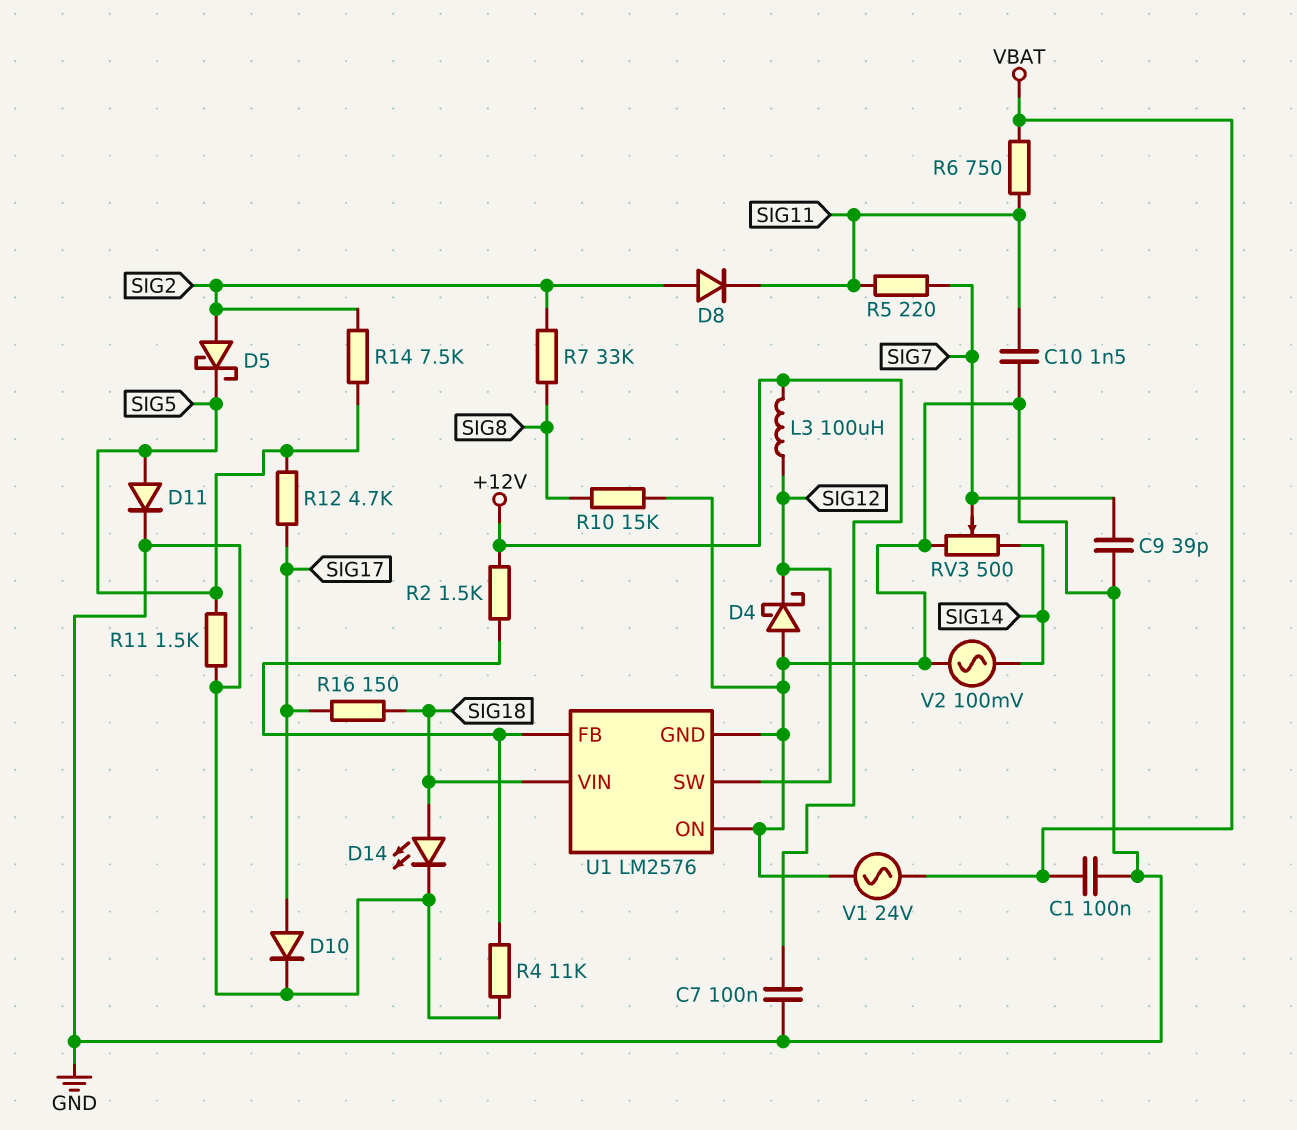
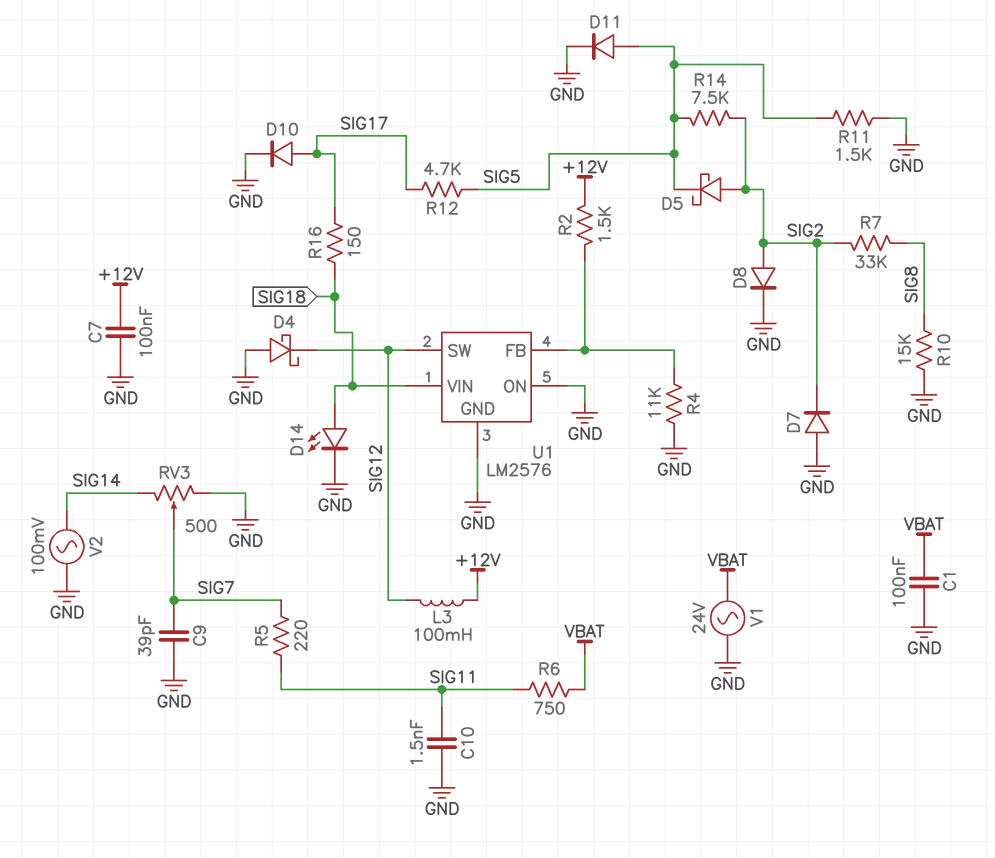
D7: none -> diode (A GND, K SIG2)
D8: diode (A SIG2, K SIG11) -> diode (A SIG2, K GND)
L3: 100uH (+12V, SIG12) -> 100mH (+12V, SIG12)

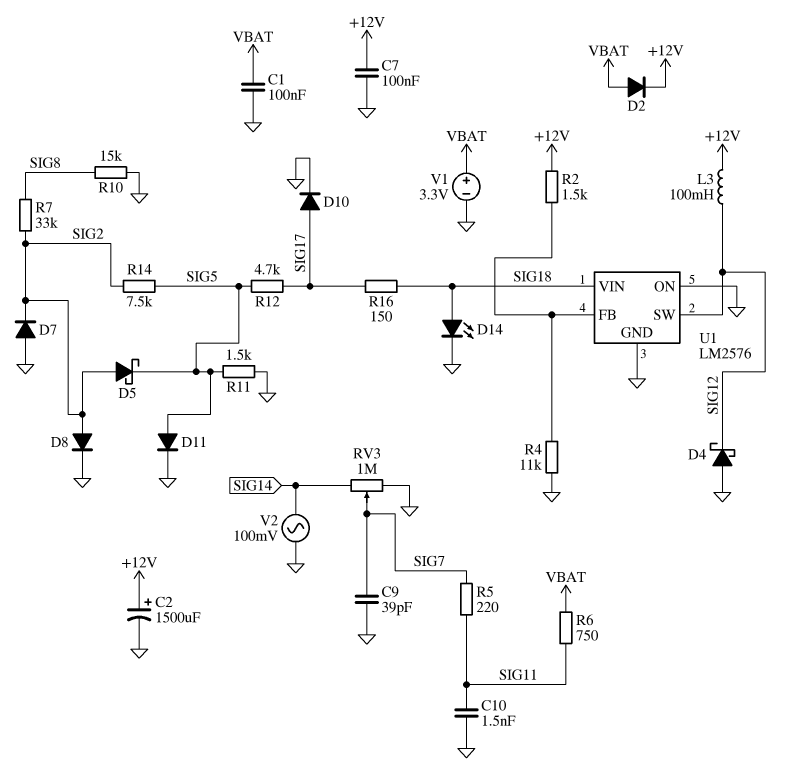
C2: none -> 1500uF (plus +12V, minus GND)
D2: none -> diode (A VBAT, K +12V)
RV3: 500 (GND, SIG14, wiper SIG7) -> 1M (GND, SIG14, wiper SIG7)
V1: AC 24V (GND, VBAT) -> 3.3V (plus VBAT, minus GND)

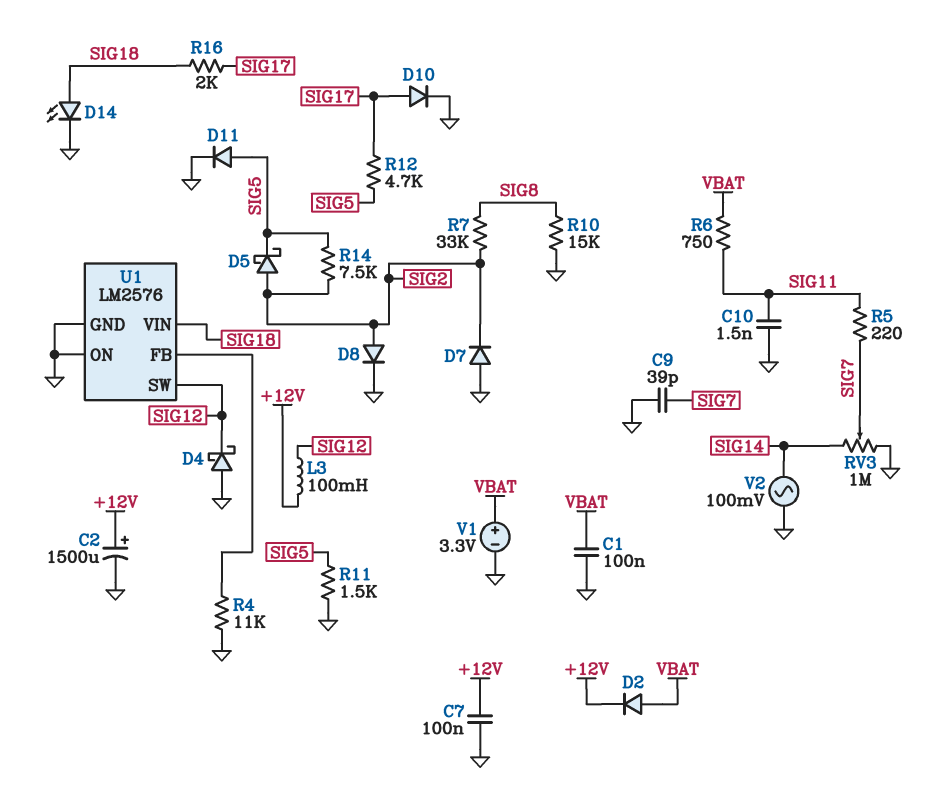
R2: 1.5k (+12V, U1/FB) -> none
R16: 150 (SIG17, SIG18) -> 2k (SIG17, SIG18)

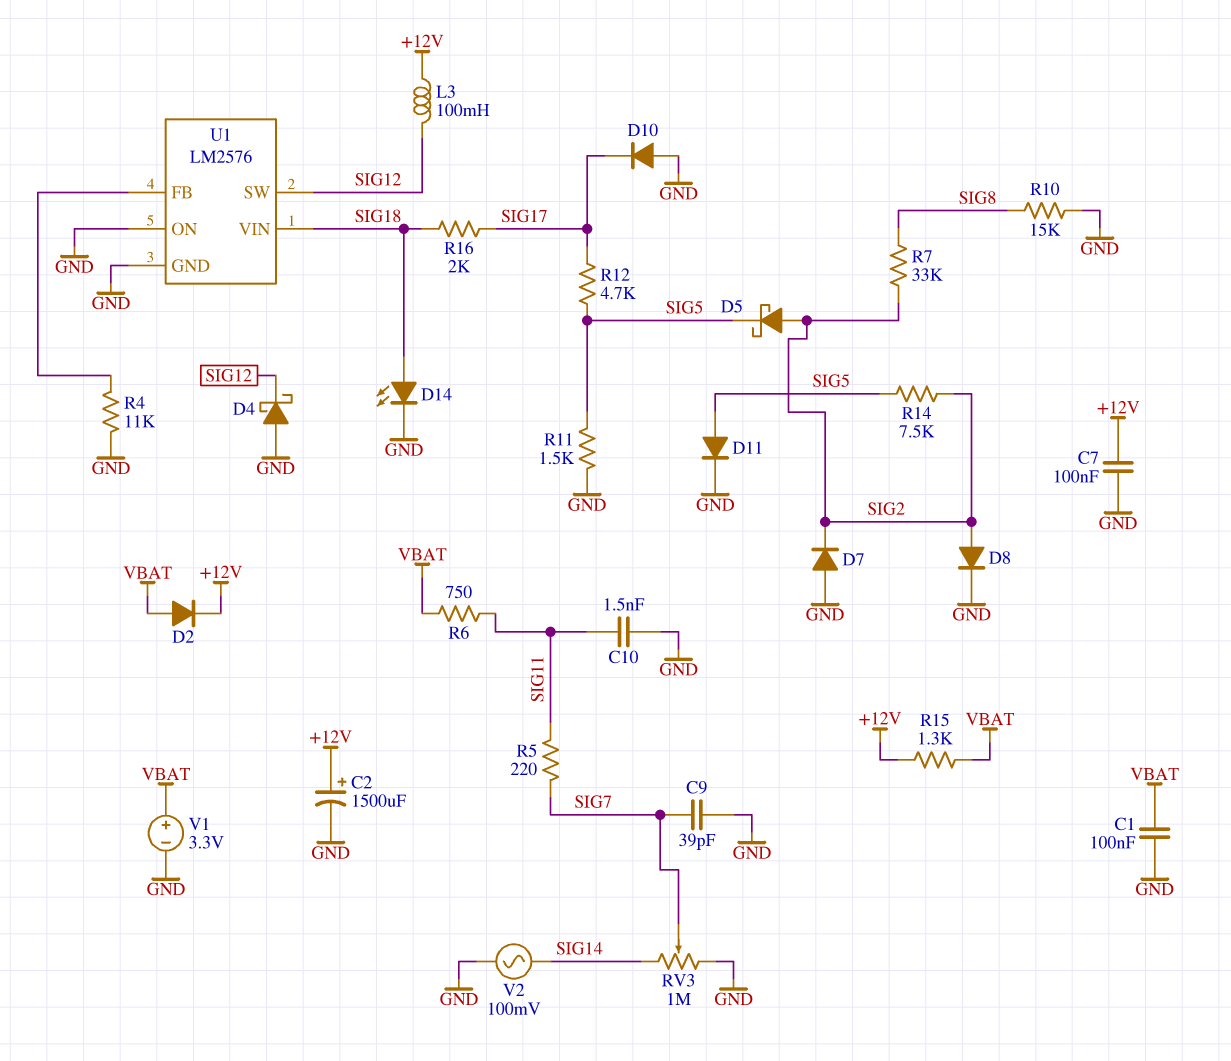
D10: diode (A SIG17, K GND) -> diode (A GND, K SIG17)
R15: none -> 1.3k (+12V, VBAT)

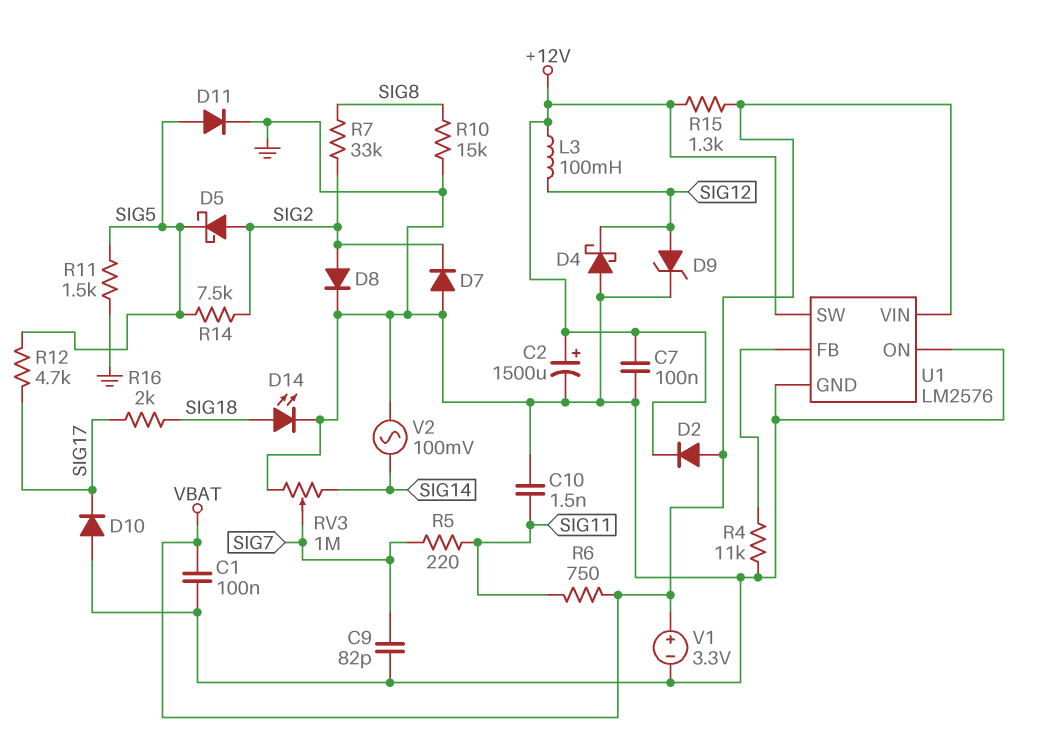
C9: 39pF (GND, SIG7) -> 82pF (GND, SIG7)
D9: none -> zener (A SIG12, K GND)
U1 pin SW: SIG12 -> +12V
U1 pin VIN: SIG18 -> VBAT

